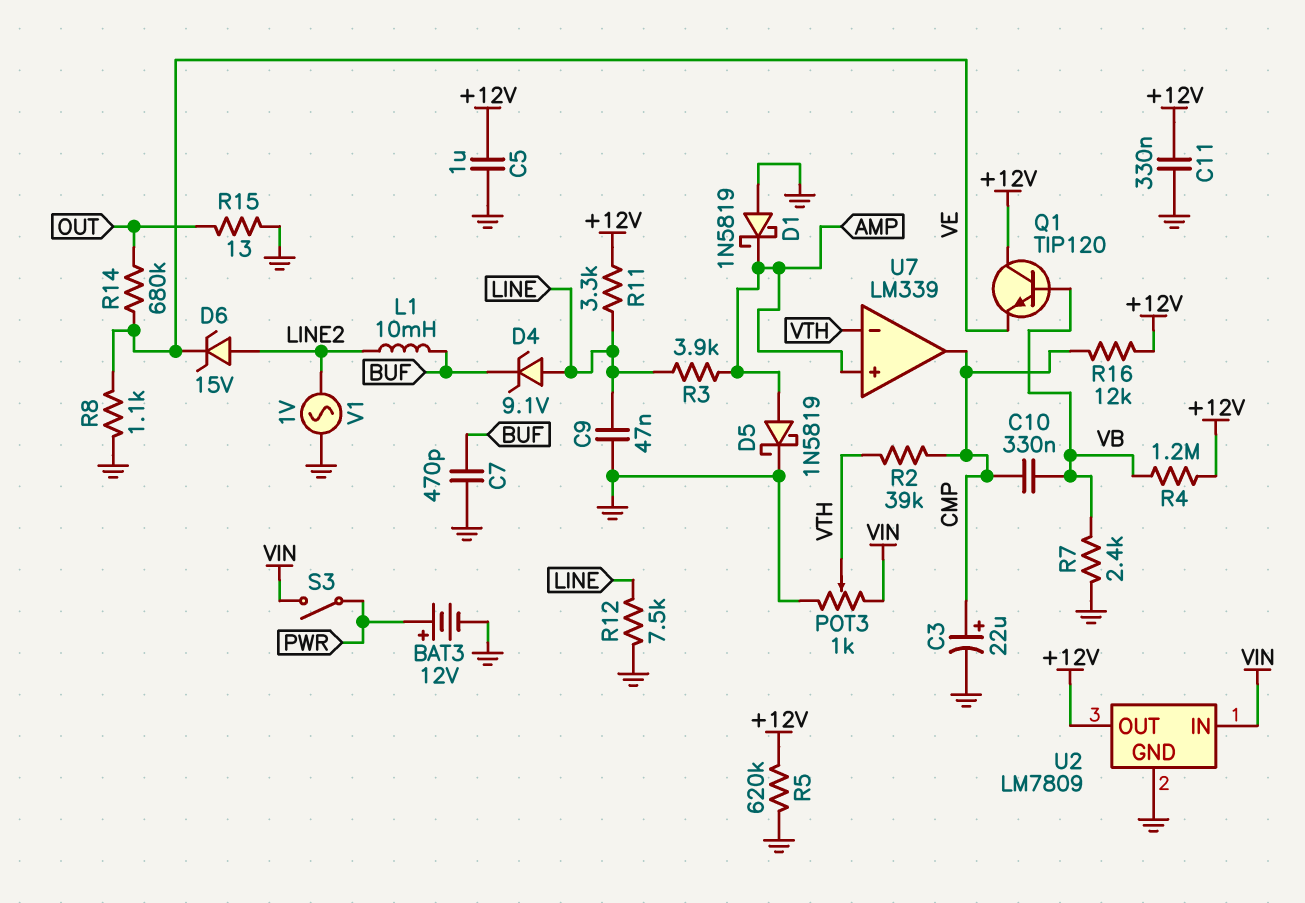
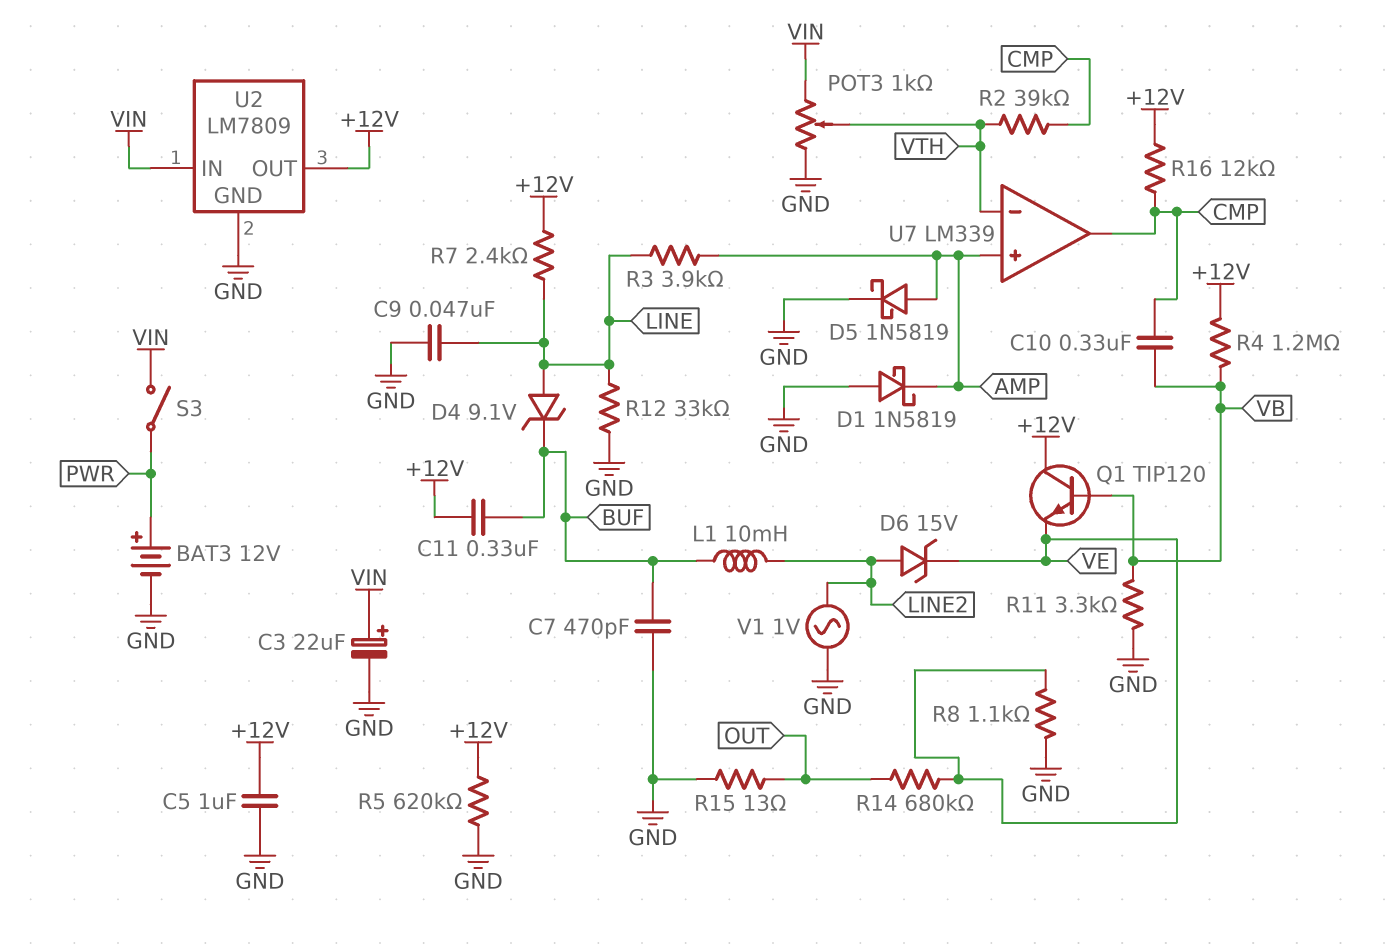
C3: 22uF (plus CMP, minus GND) -> 22uF (plus VIN, minus GND)
C11: 330nF (+12V, GND) -> 330nF (+12V, BUF)
R7: 2.4k (GND, VB) -> 2.4k (+12V, LINE)
R11: 3.3k (+12V, LINE) -> 3.3k (GND, VB)
R12: 7.5k (GND, LINE) -> 33k (GND, LINE)

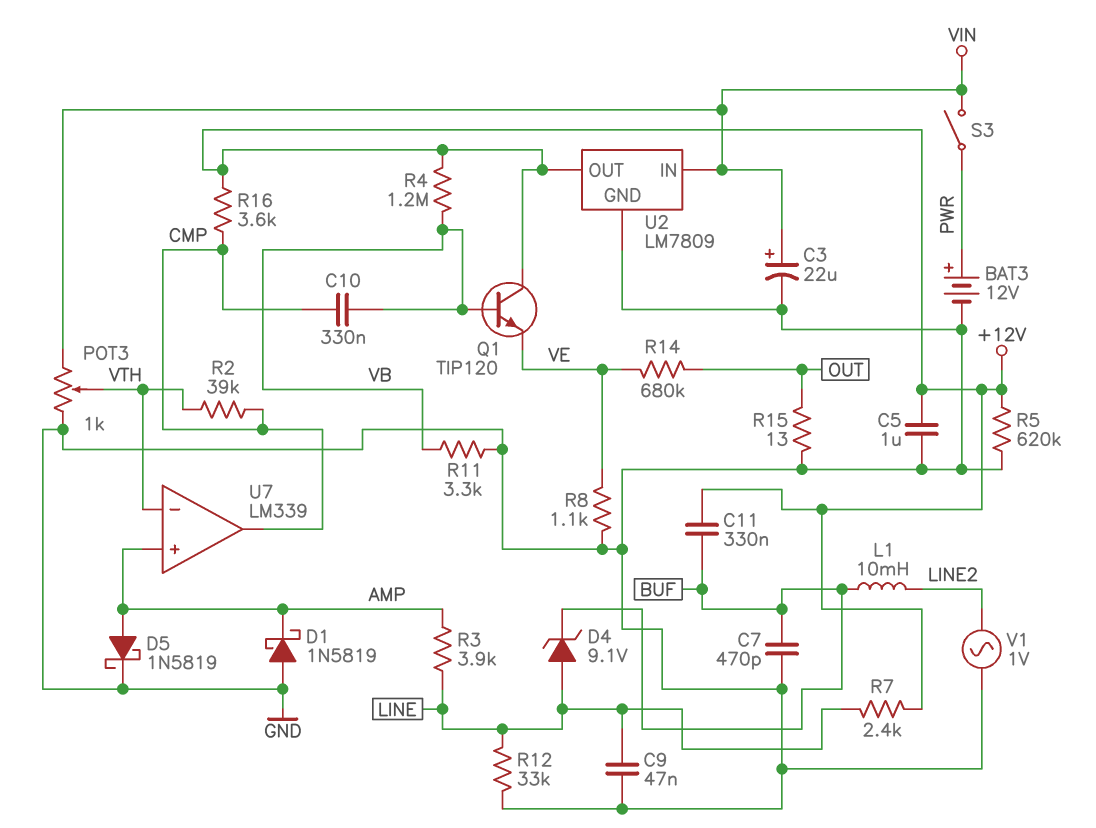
D6: zener 15V (A LINE2, K VE) -> none
R16: 12k (+12V, CMP) -> 3.6k (+12V, CMP)

